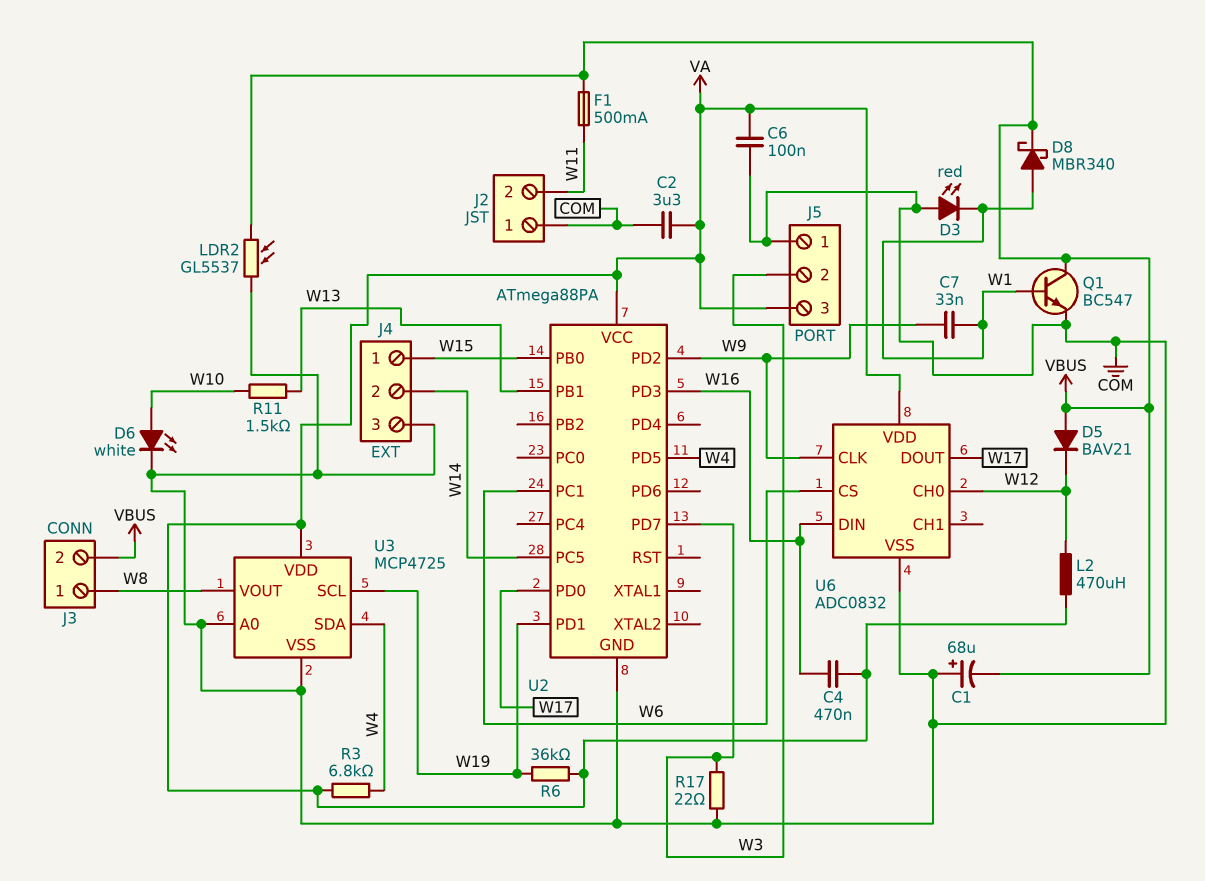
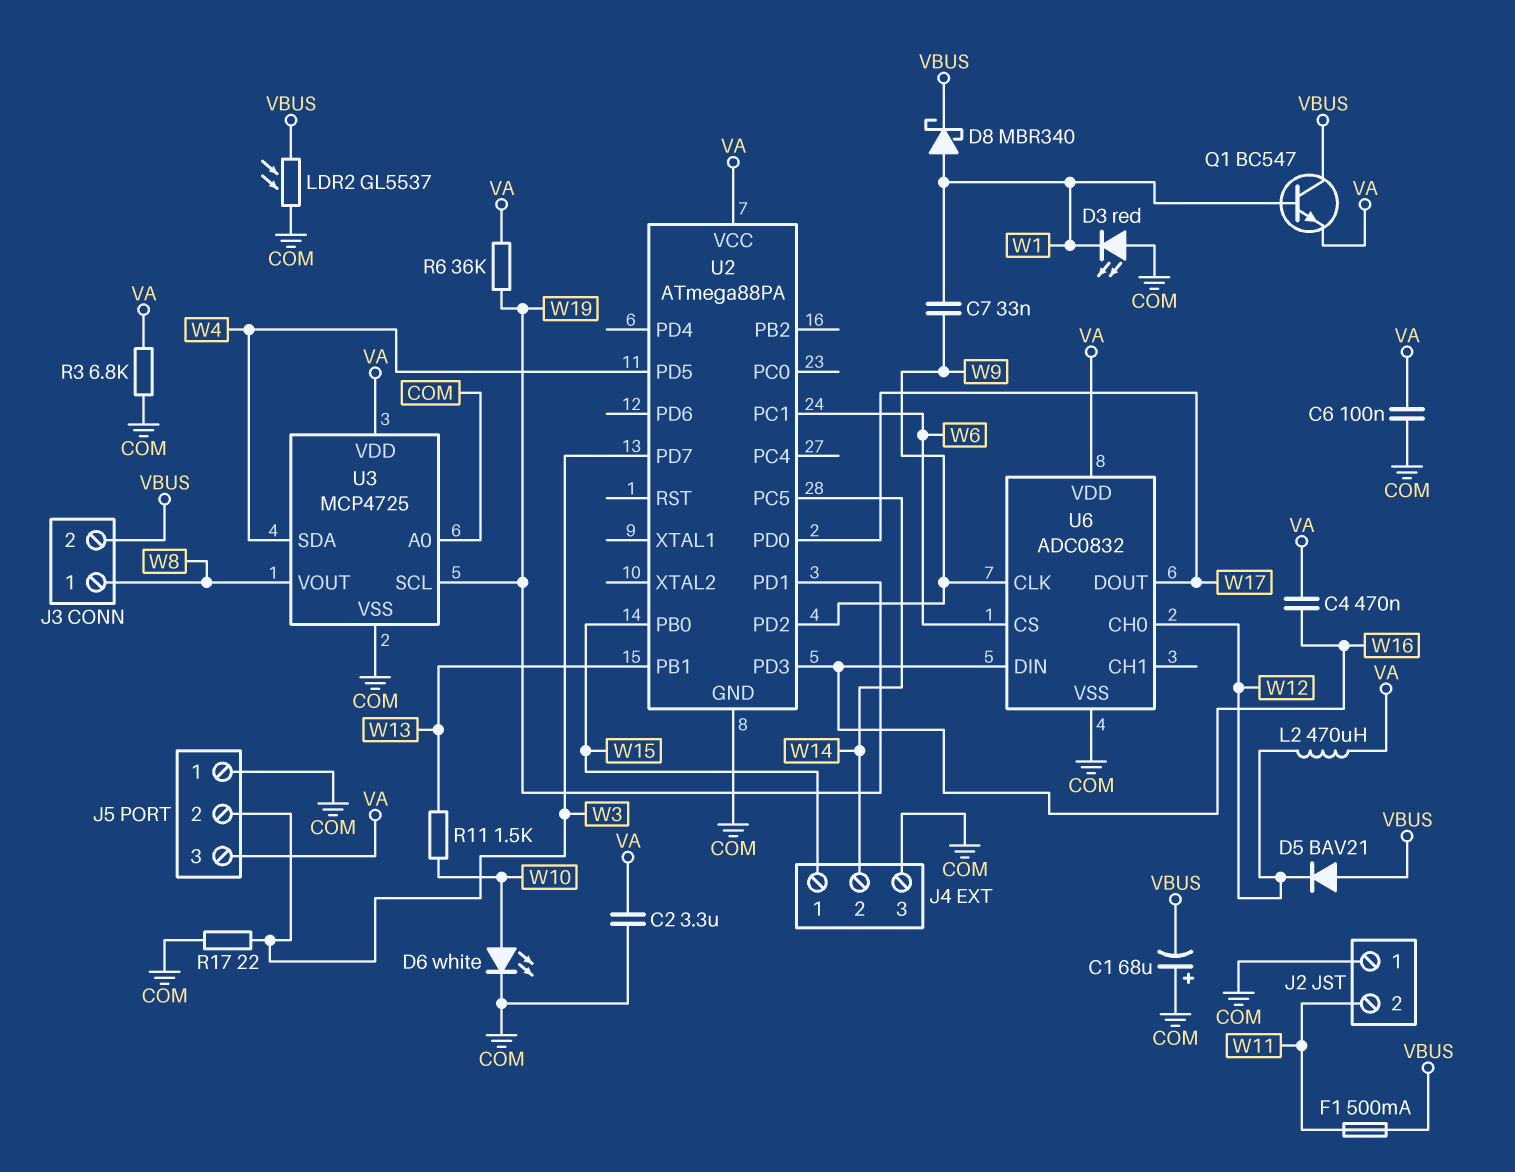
Q1: NPN BC547 (B W1, C VBUS, E COM) -> NPN BC547 (B W1, C VBUS, E VA)
R3: 6.8k (VA, W4) -> 6.8k (COM, VA)

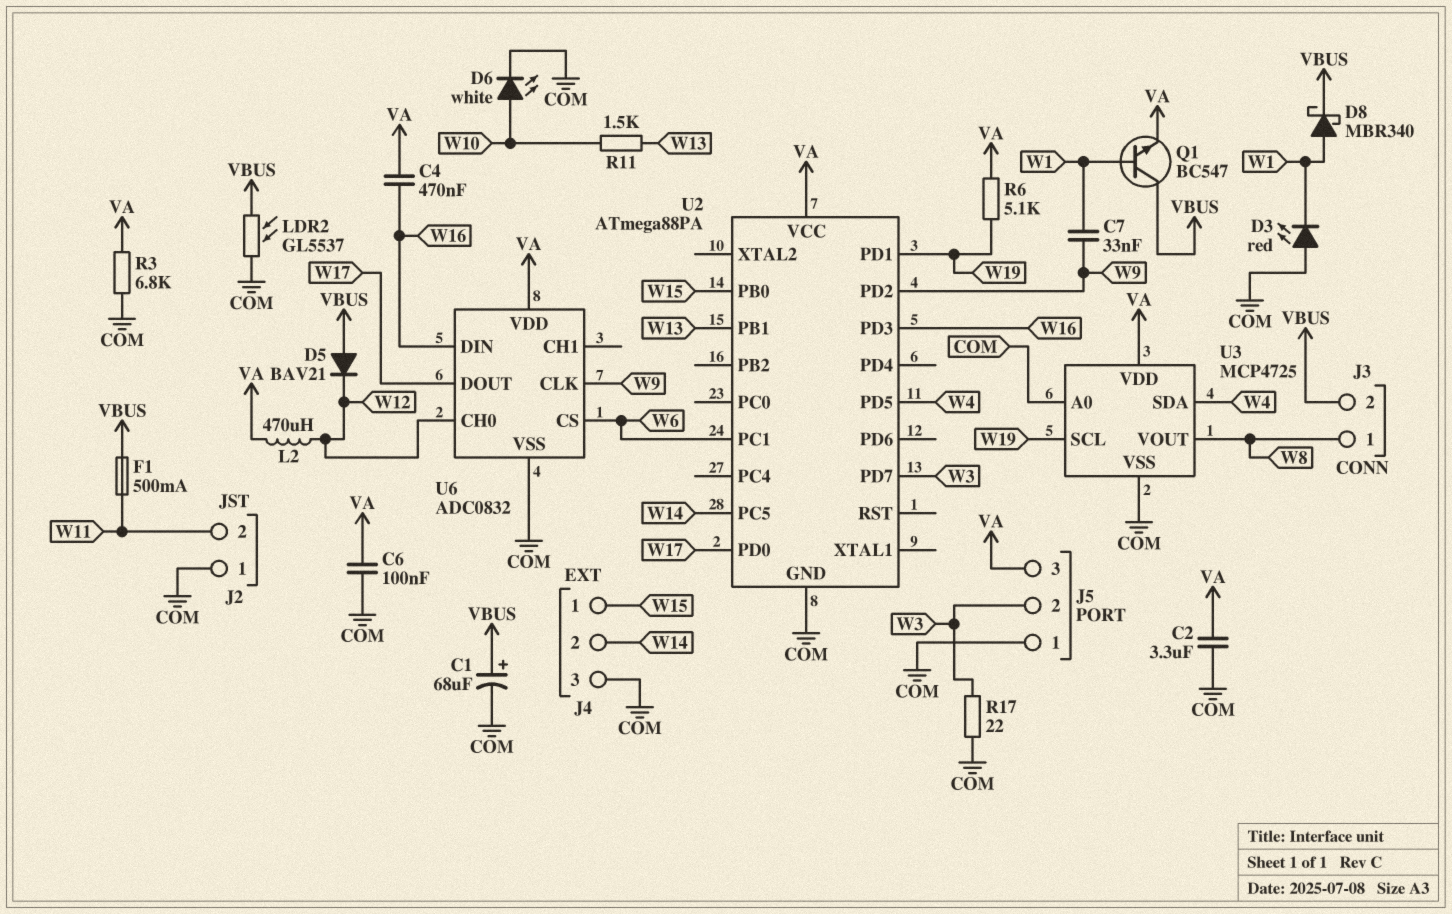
C1: 68uF (plus COM, minus VBUS) -> 68uF (plus VBUS, minus COM)
R6: 36k (VA, W19) -> 5.1k (VA, W19)

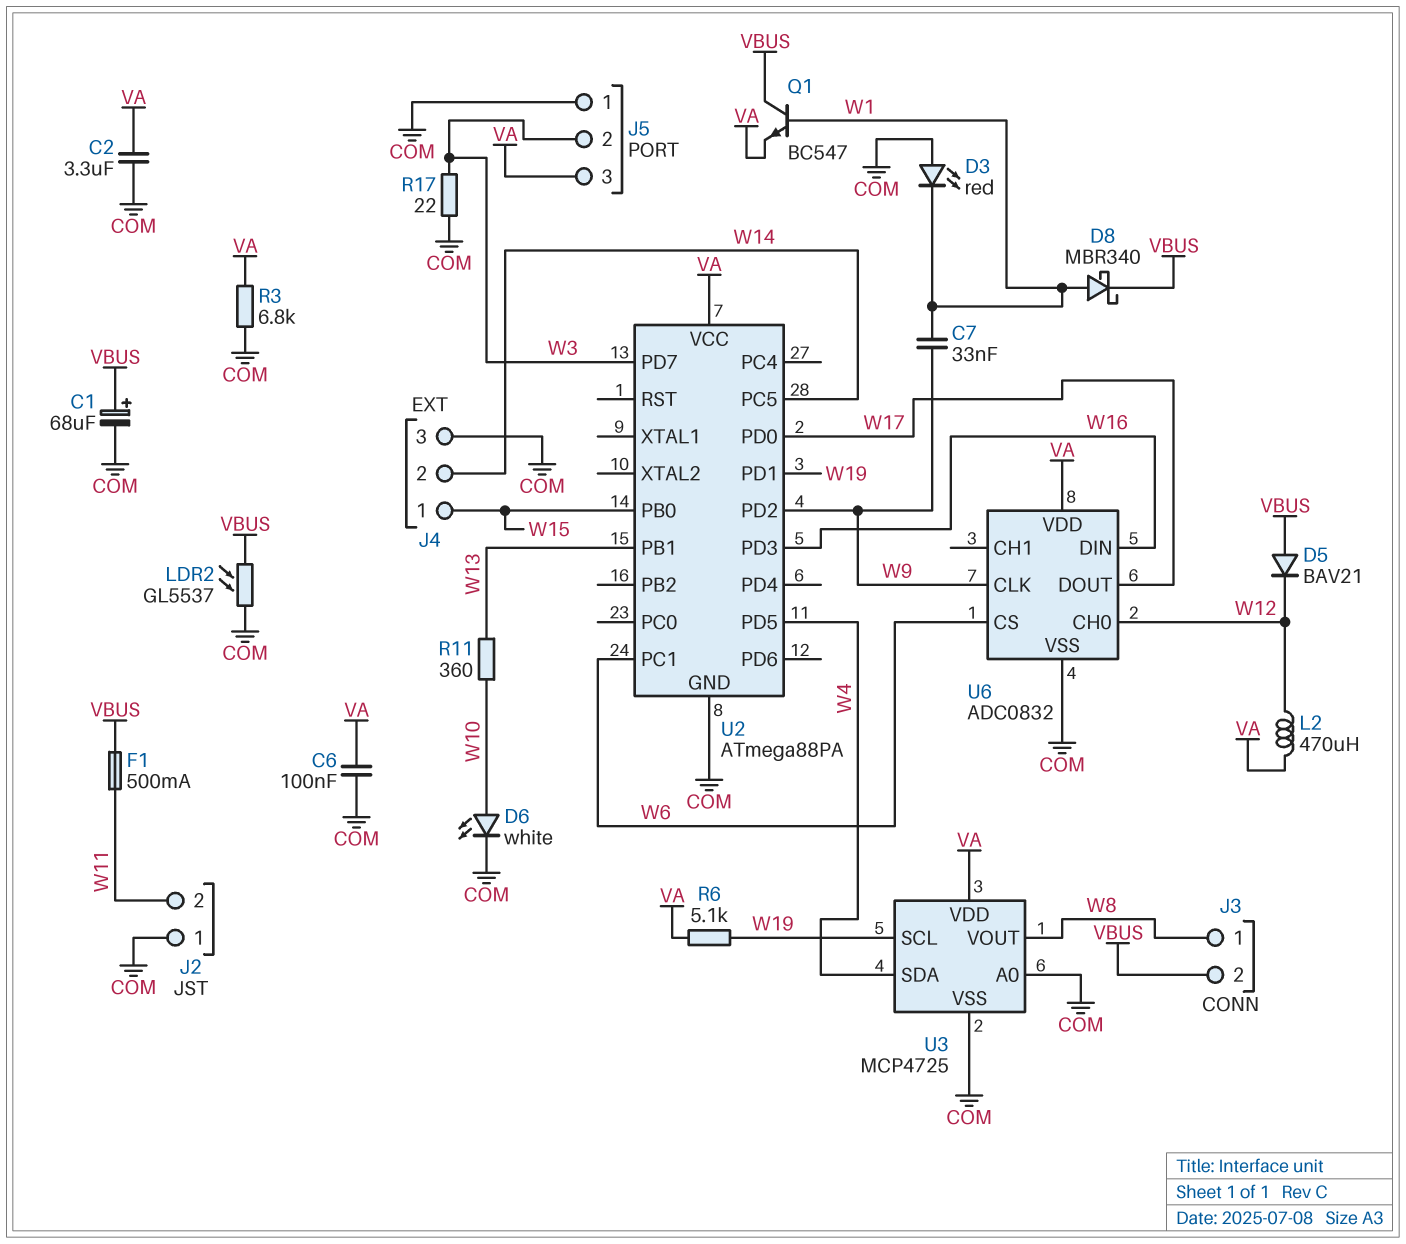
C4: 470nF (VA, W16) -> none
R11: 1.5k (W10, W13) -> 360 (W10, W13)

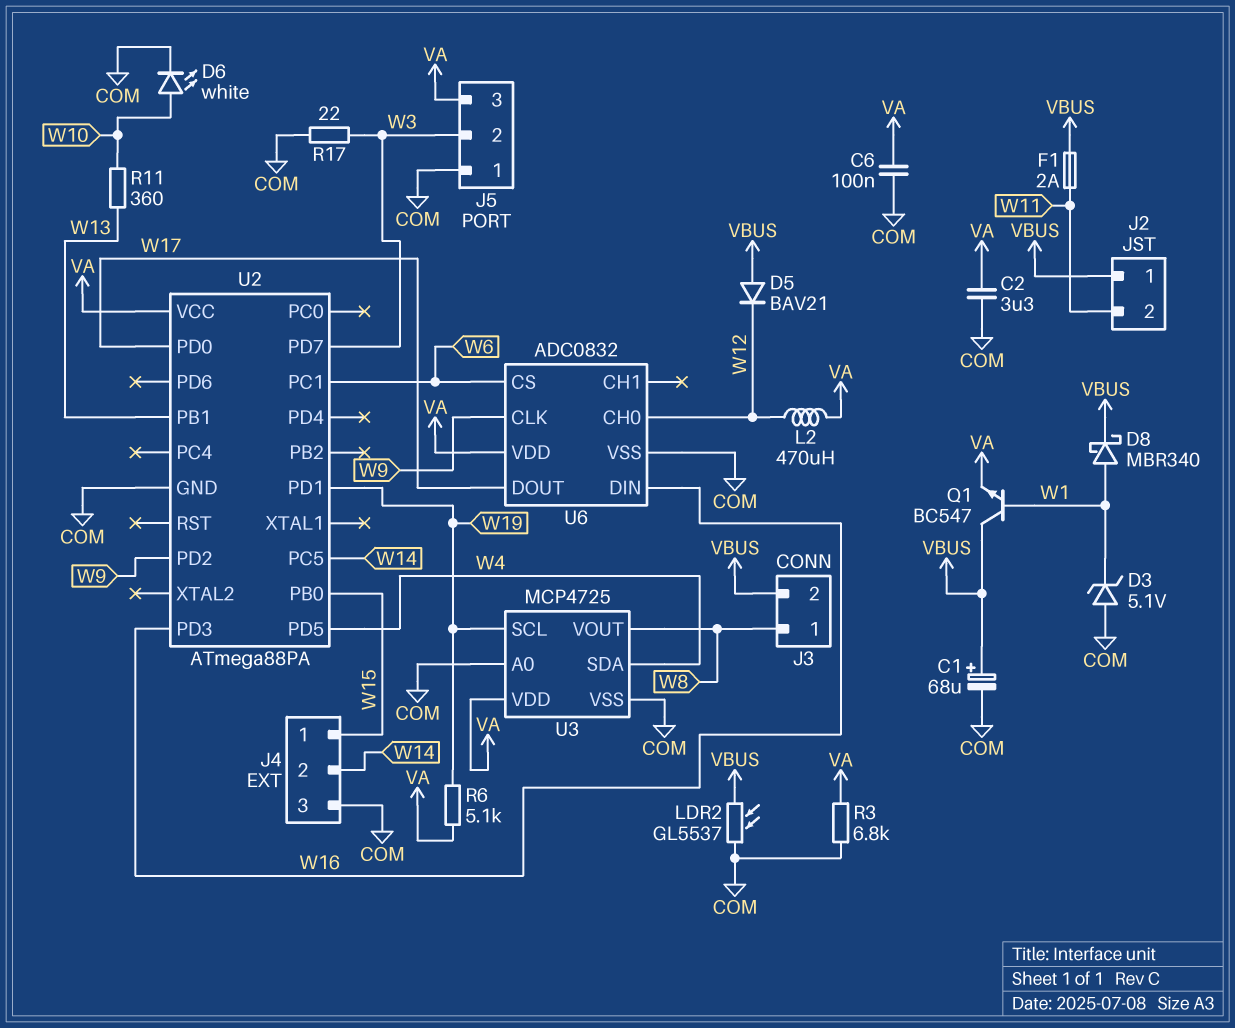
C7: 33nF (W1, W9) -> none
D3: LED red (A COM, K W1) -> zener 5.1V (A COM, K W1)
F1: 500mA (VBUS, W11) -> 2A (VBUS, W11)
J2 pin 1: COM -> VBUS

